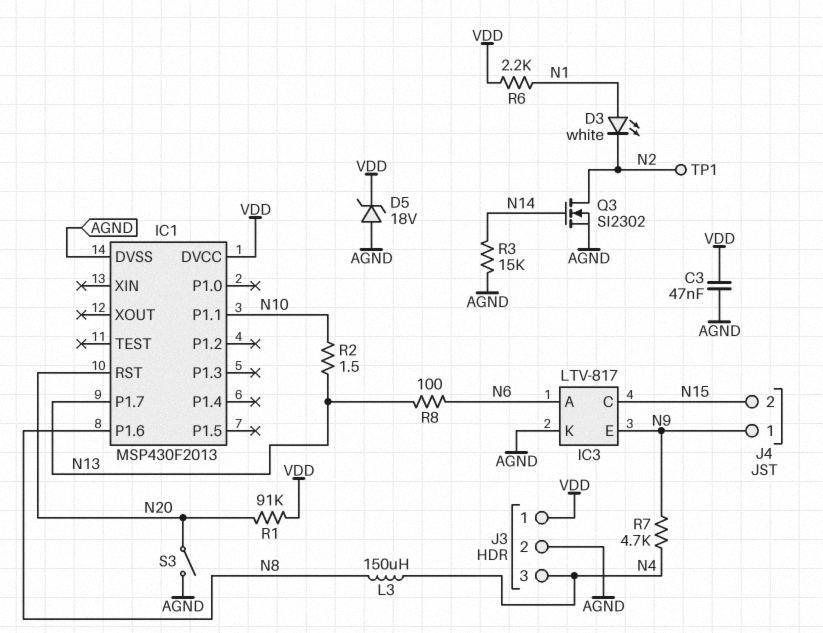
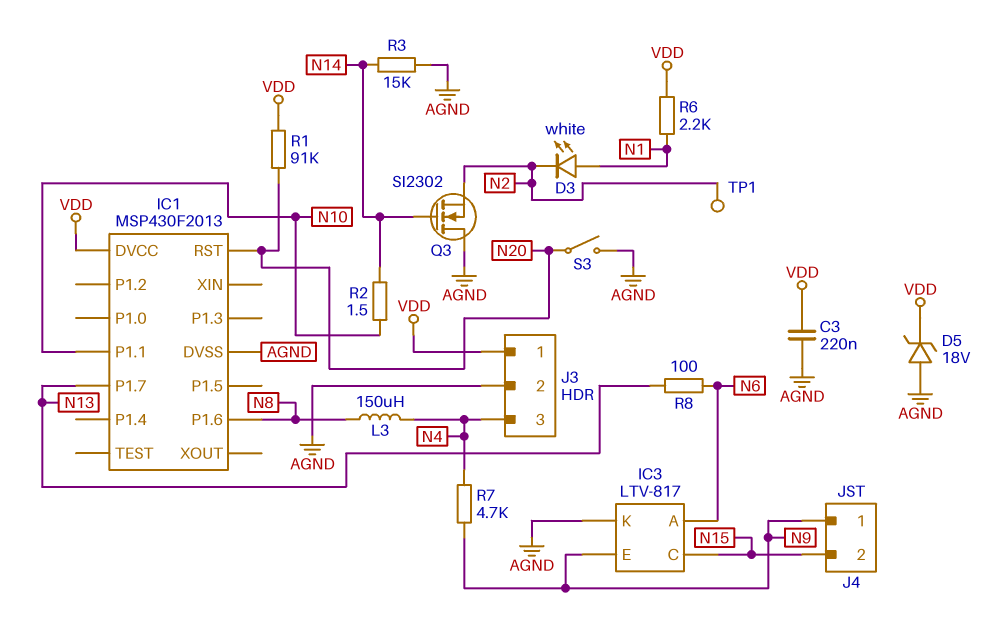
C3: 47nF (AGND, VDD) -> 220nF (AGND, VDD)
Q3: NMOS SI2302 (G N14, D N2, S AGND) -> NMOS SI2302 (G N14, D AGND, S N2)
R2: 1.5 (N10, N13) -> 1.5 (N10, N14)

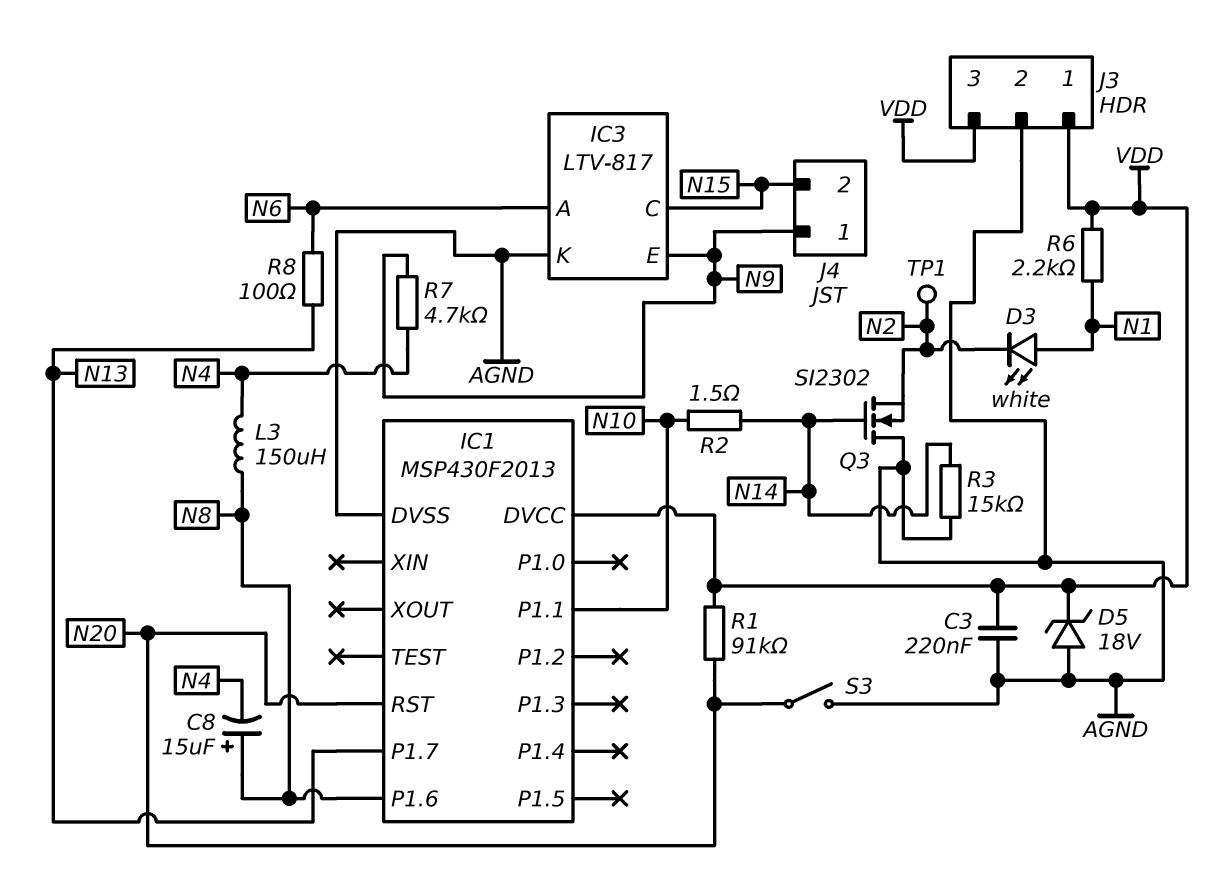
C8: none -> 15uF (plus N8, minus N4)
J3 pin 3: N4 -> VDD

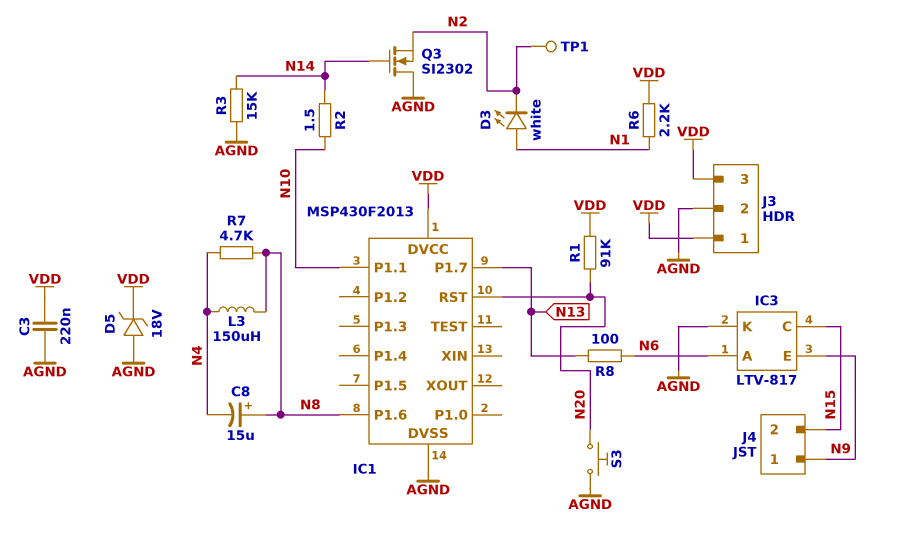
R7: 4.7k (N4, N9) -> 4.7k (N4, N8)
S3: switch (AGND, N20) -> button (AGND, N20)

